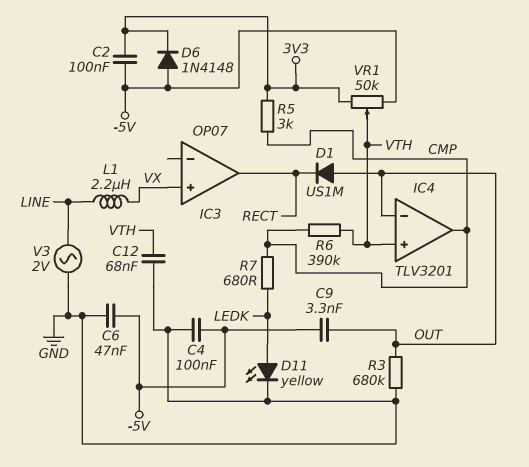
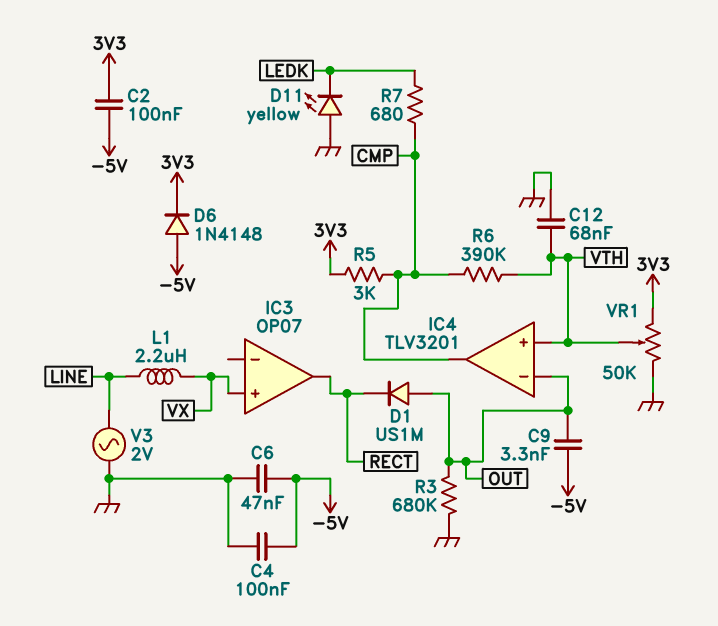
D11: LED yellow (A LEDK, K GND) -> LED yellow (A GND, K LEDK)
VR1: 50k (-5V, 3V3, wiper VTH) -> 50k (3V3, GND, wiper VTH)

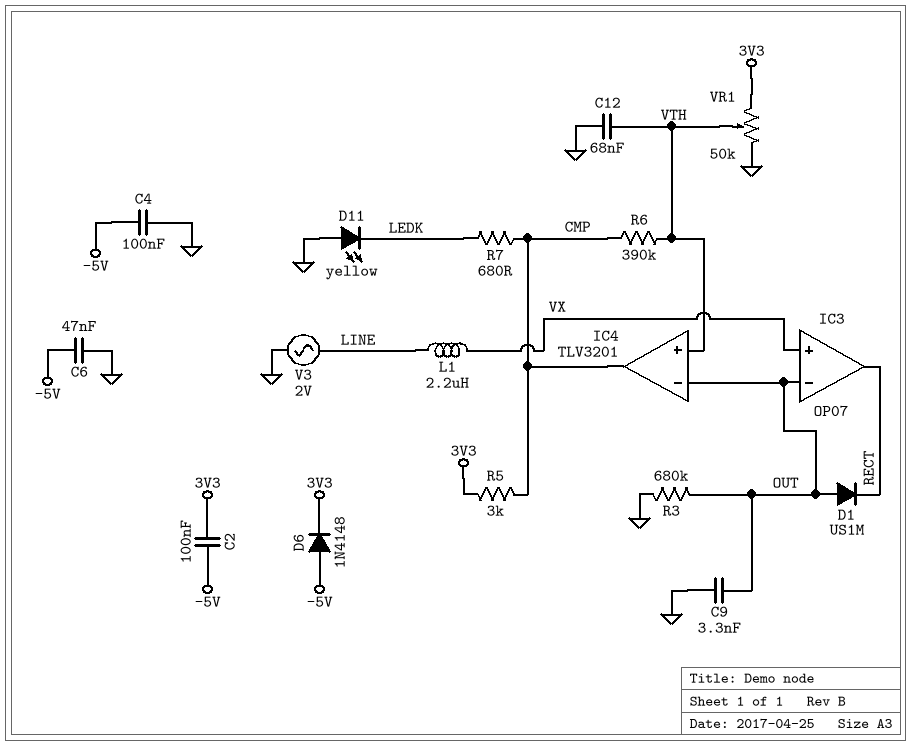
C9: 3.3nF (-5V, OUT) -> 3.3nF (GND, OUT)
IC3 pin in-: none -> OUT

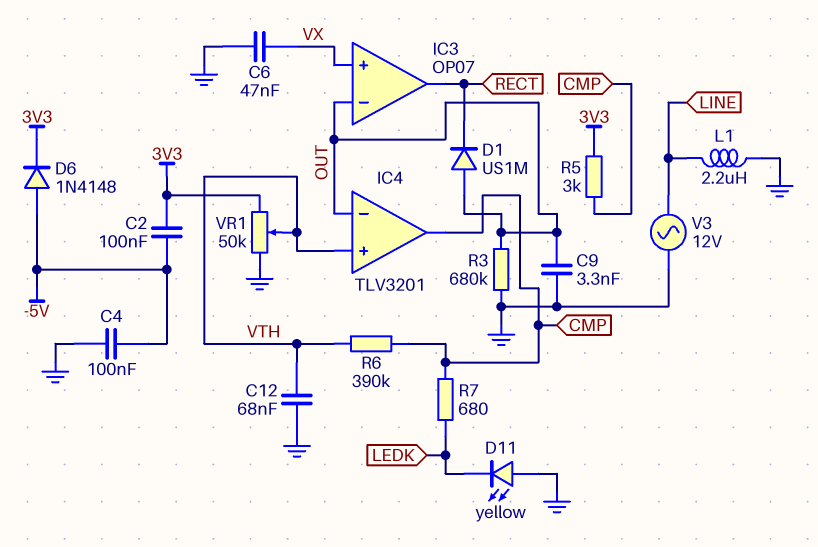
C6: 47nF (-5V, GND) -> 47nF (GND, VX)
L1: 2.2uH (LINE, VX) -> 2.2uH (GND, LINE)
V3: AC 2V (GND, LINE) -> AC 12V (GND, LINE)

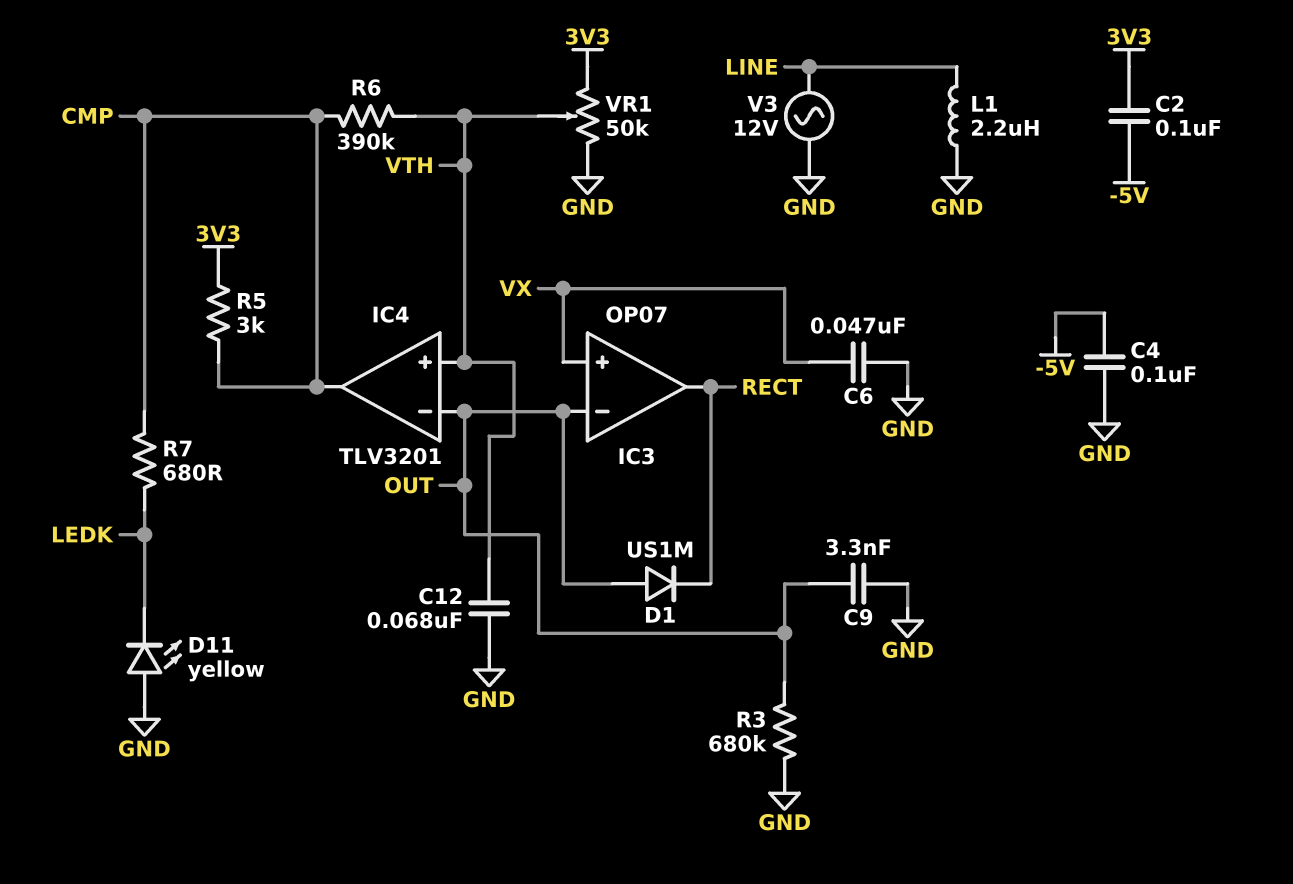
D6: diode 1N4148 (A -5V, K 3V3) -> none

